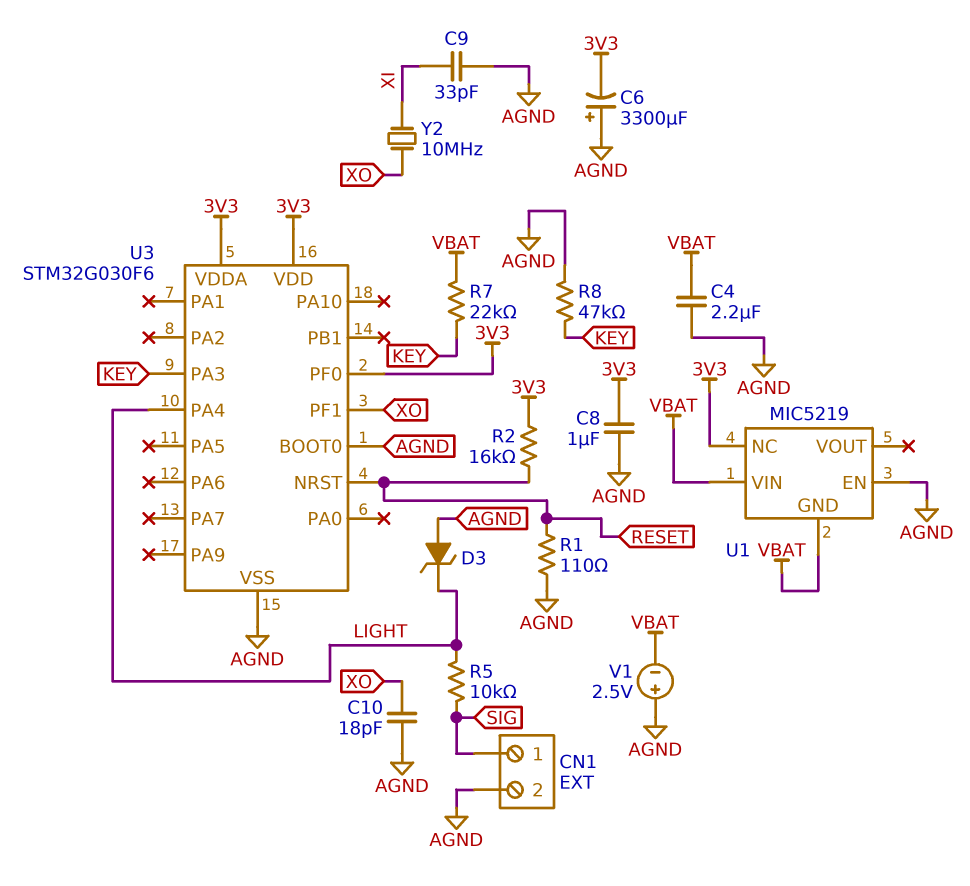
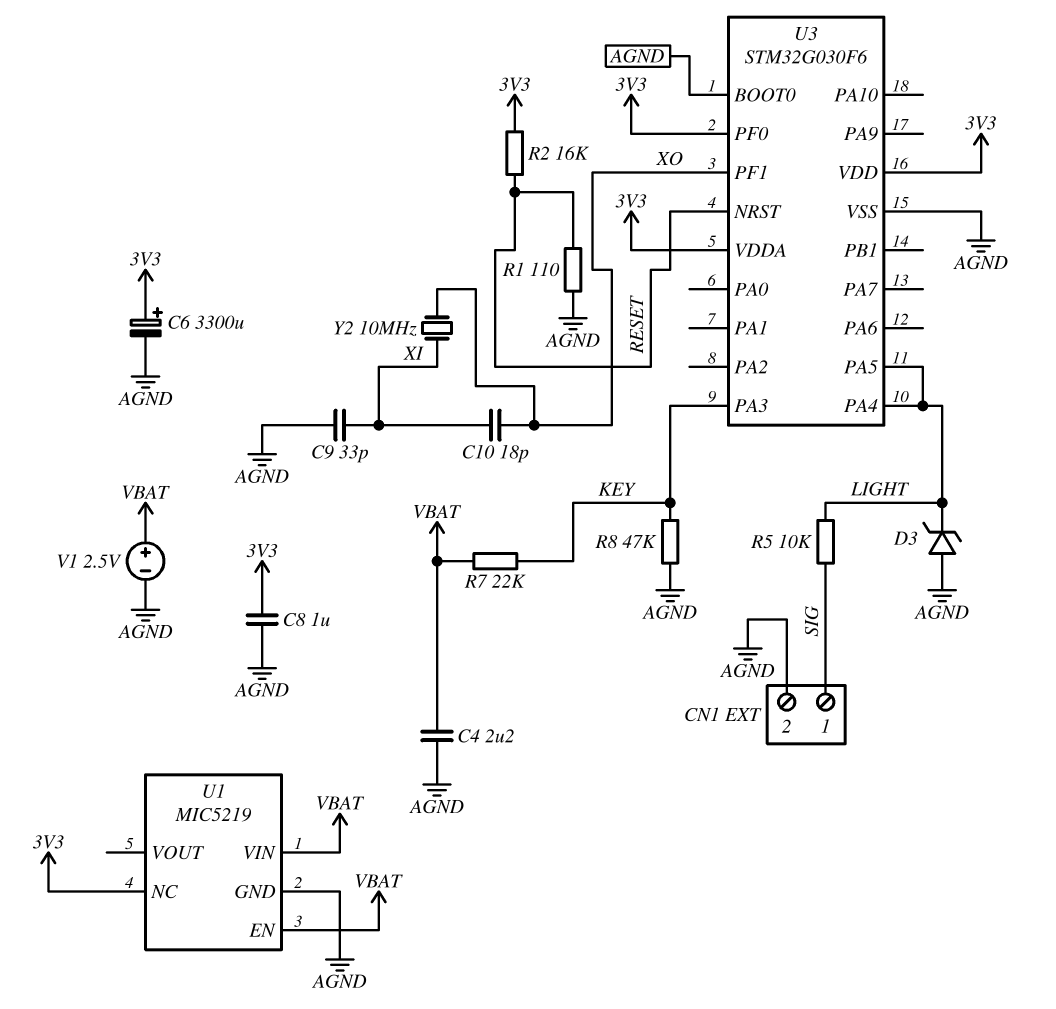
C6: 3300uF (plus AGND, minus 3V3) -> 3300uF (plus 3V3, minus AGND)
C10: 18pF (AGND, XO) -> 18pF (XI, XO)
U1 pin EN: AGND -> VBAT
U1 pin GND: VBAT -> AGND
U3 pin PA5: none -> LIGHT
V1: 2.5V (plus AGND, minus VBAT) -> 2.5V (plus VBAT, minus AGND)

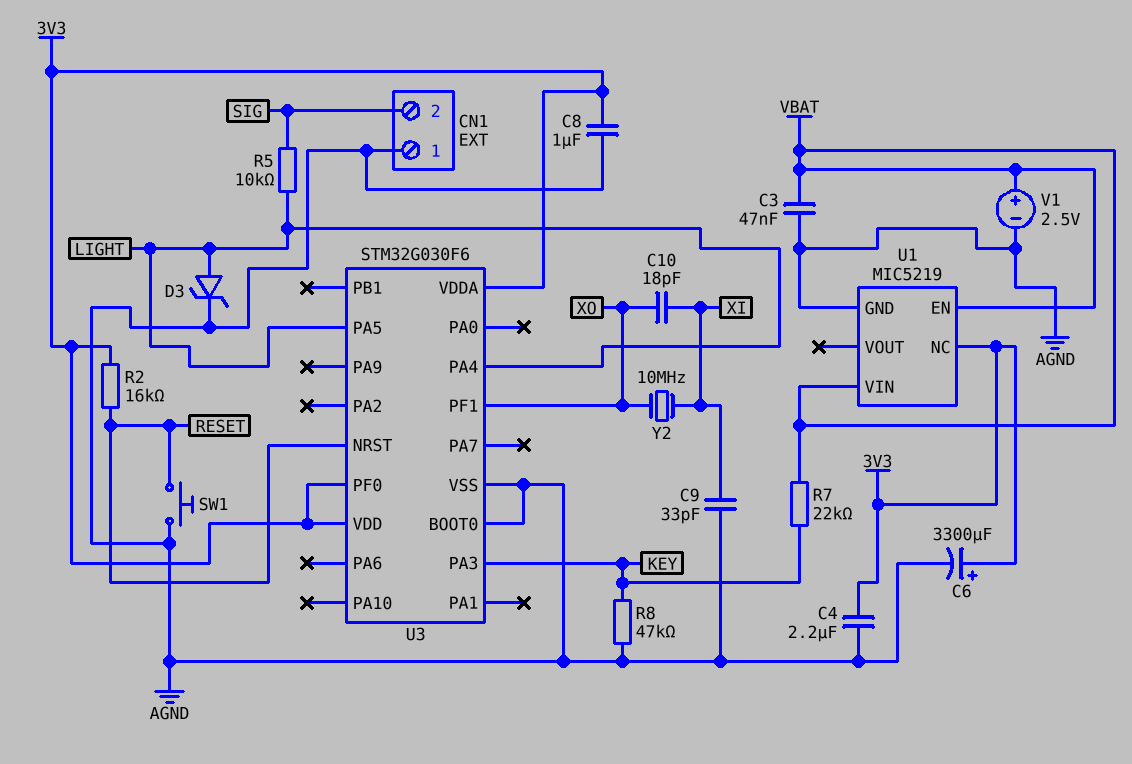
C3: none -> 47nF (AGND, VBAT)
C4: 2.2uF (AGND, VBAT) -> 2.2uF (3V3, AGND)
CN1 pin 1: SIG -> AGND
CN1 pin 2: AGND -> SIG
D3: zener (A AGND, K LIGHT) -> zener (A LIGHT, K AGND)
R1: 110 (AGND, RESET) -> none
SW1: none -> button (AGND, RESET)

